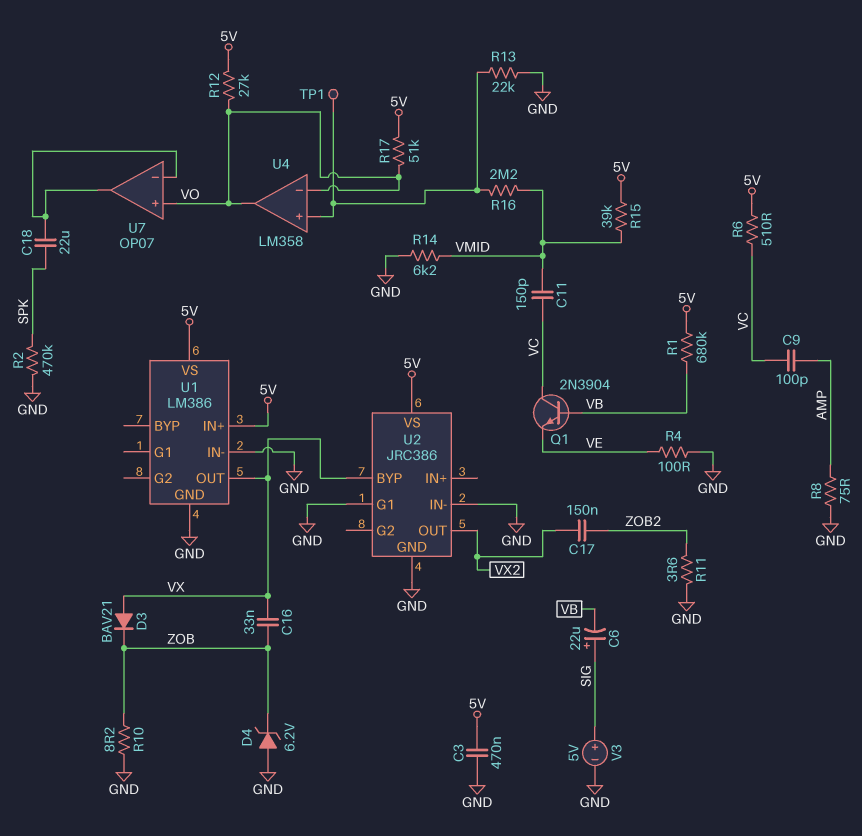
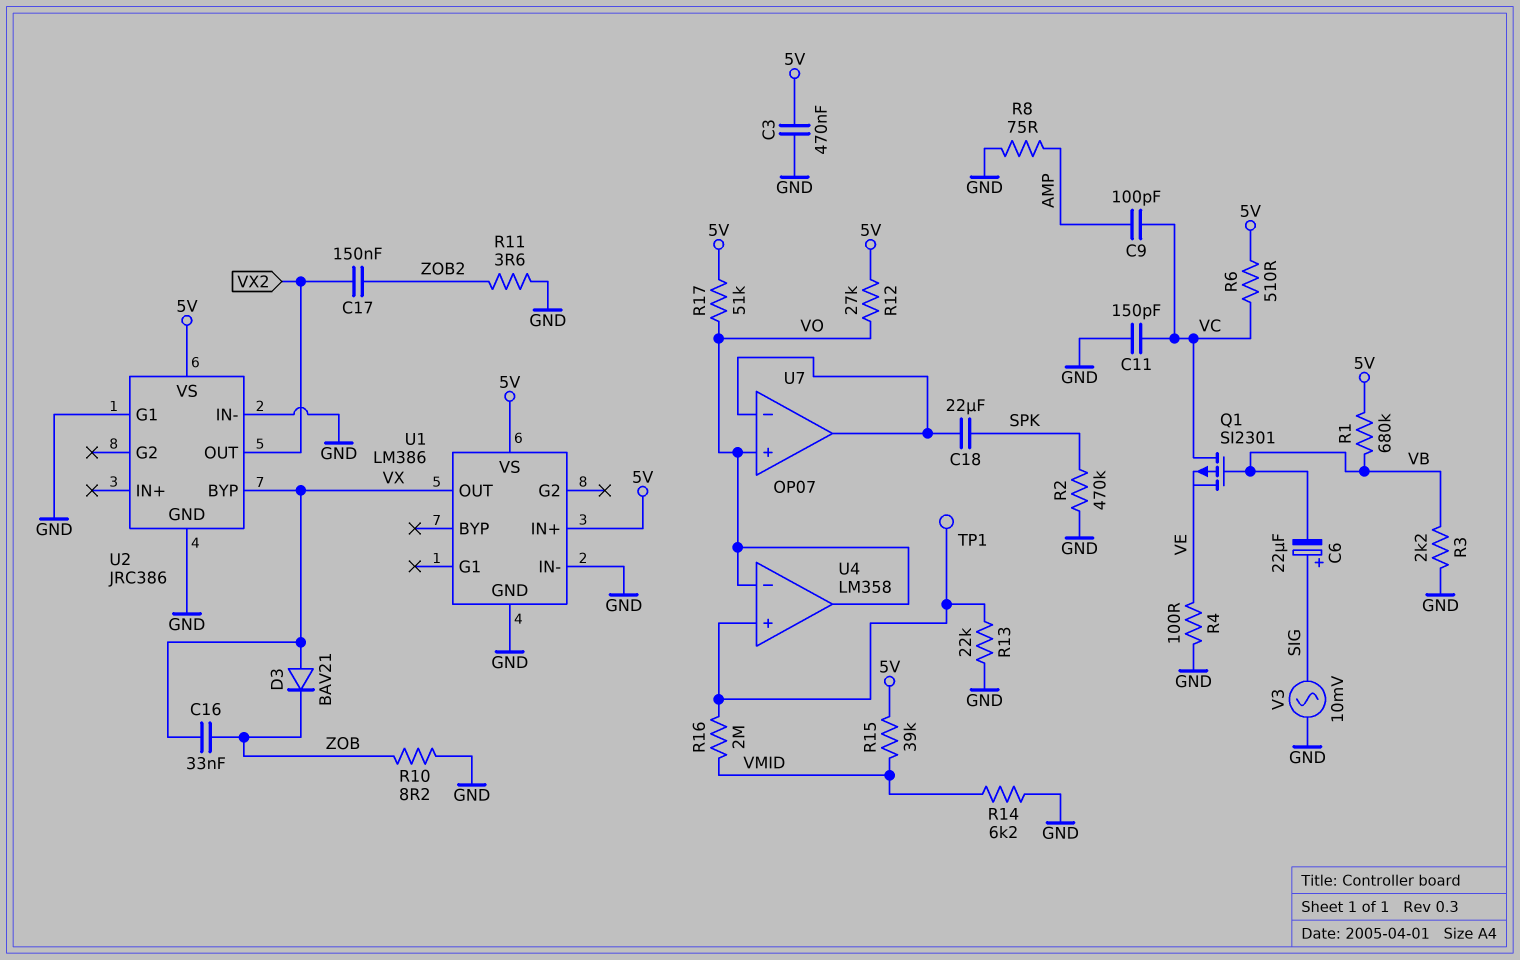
C11: 150pF (VC, VMID) -> 150pF (GND, VC)
D4: zener 6.2V (A GND, K ZOB) -> none
Q1: NPN 2N3904 (B VB, C VC, E VE) -> PMOS SI2301 (G VB, D VC, S VE)
R3: none -> 2.2k (GND, VB)
R16: 2.2M (U4/in+, VMID) -> 2M (U4/in+, VMID)
V3: 5V (plus SIG, minus GND) -> AC 10mV (GND, SIG)

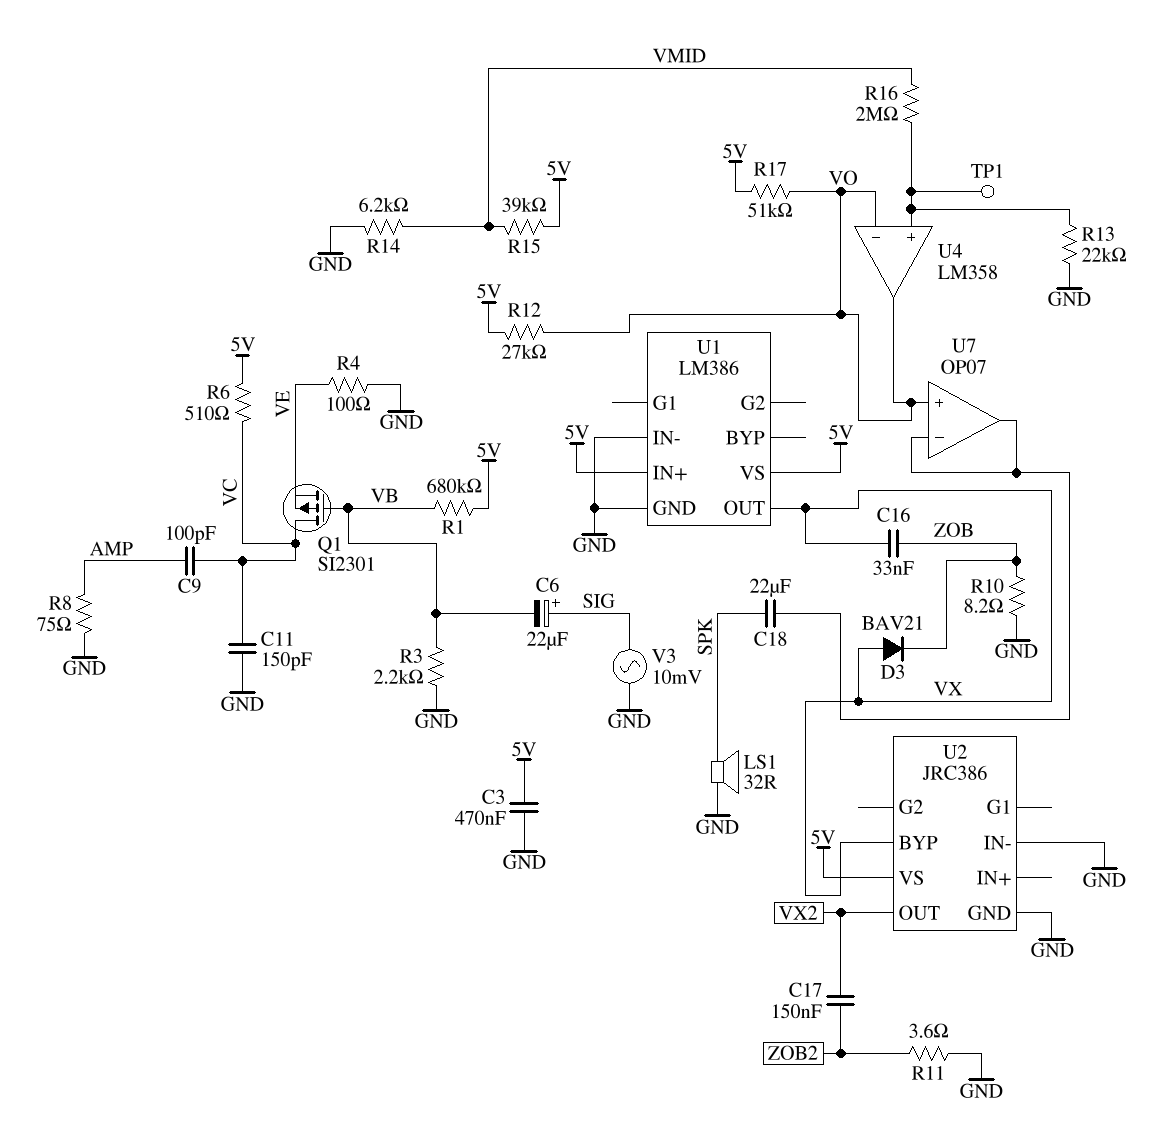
LS1: none -> speaker 32R (GND, SPK)
R2: 470k (GND, SPK) -> none
U2 pin G1: GND -> none

